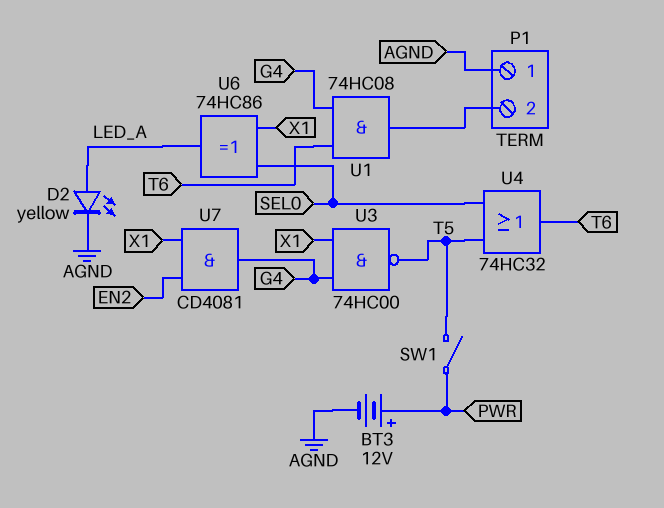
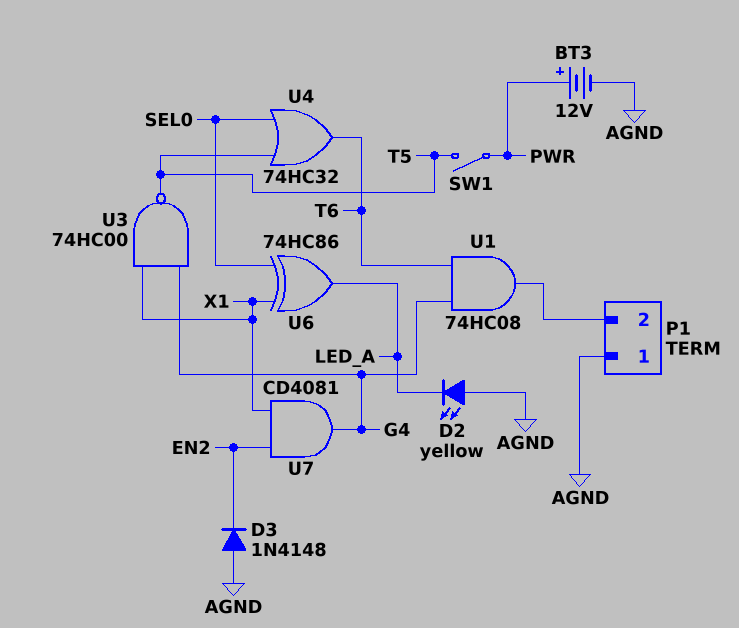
D2: LED yellow (A LED_A, K AGND) -> LED yellow (A AGND, K LED_A)
D3: none -> diode 1N4148 (A AGND, K EN2)

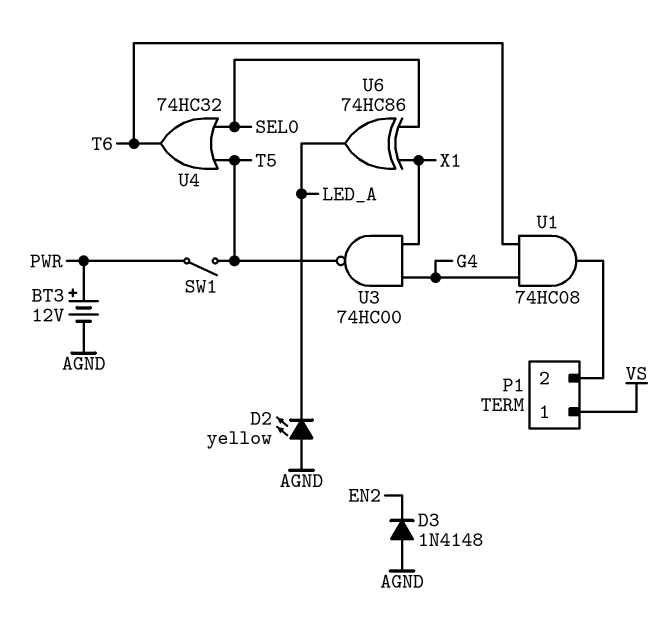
P1 pin 1: AGND -> VS
U7: AND CD4081 (in EN2, in X1, out G4) -> none

